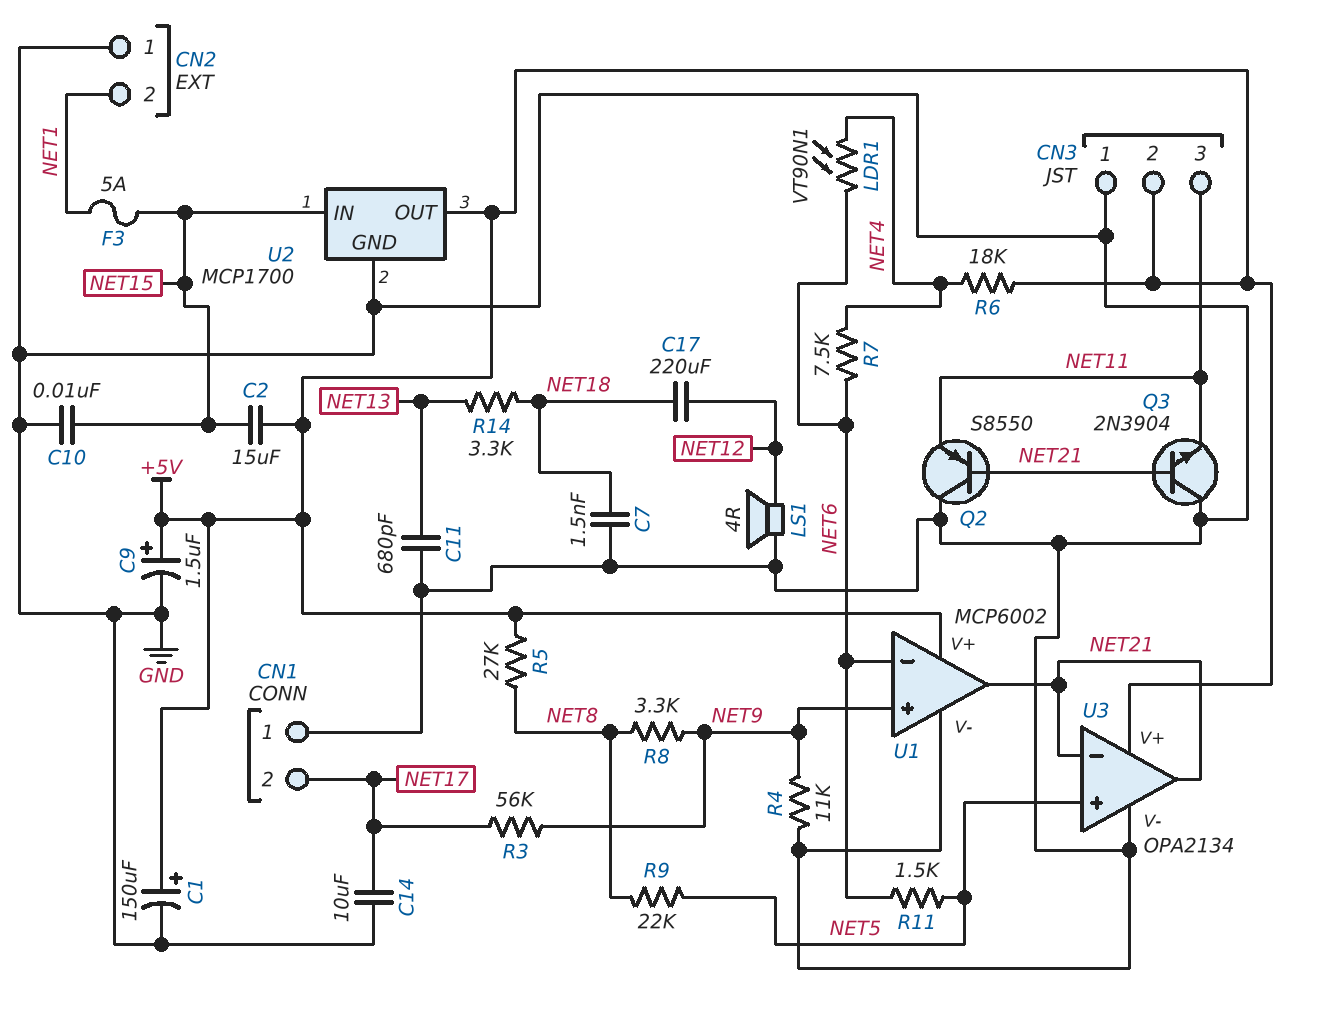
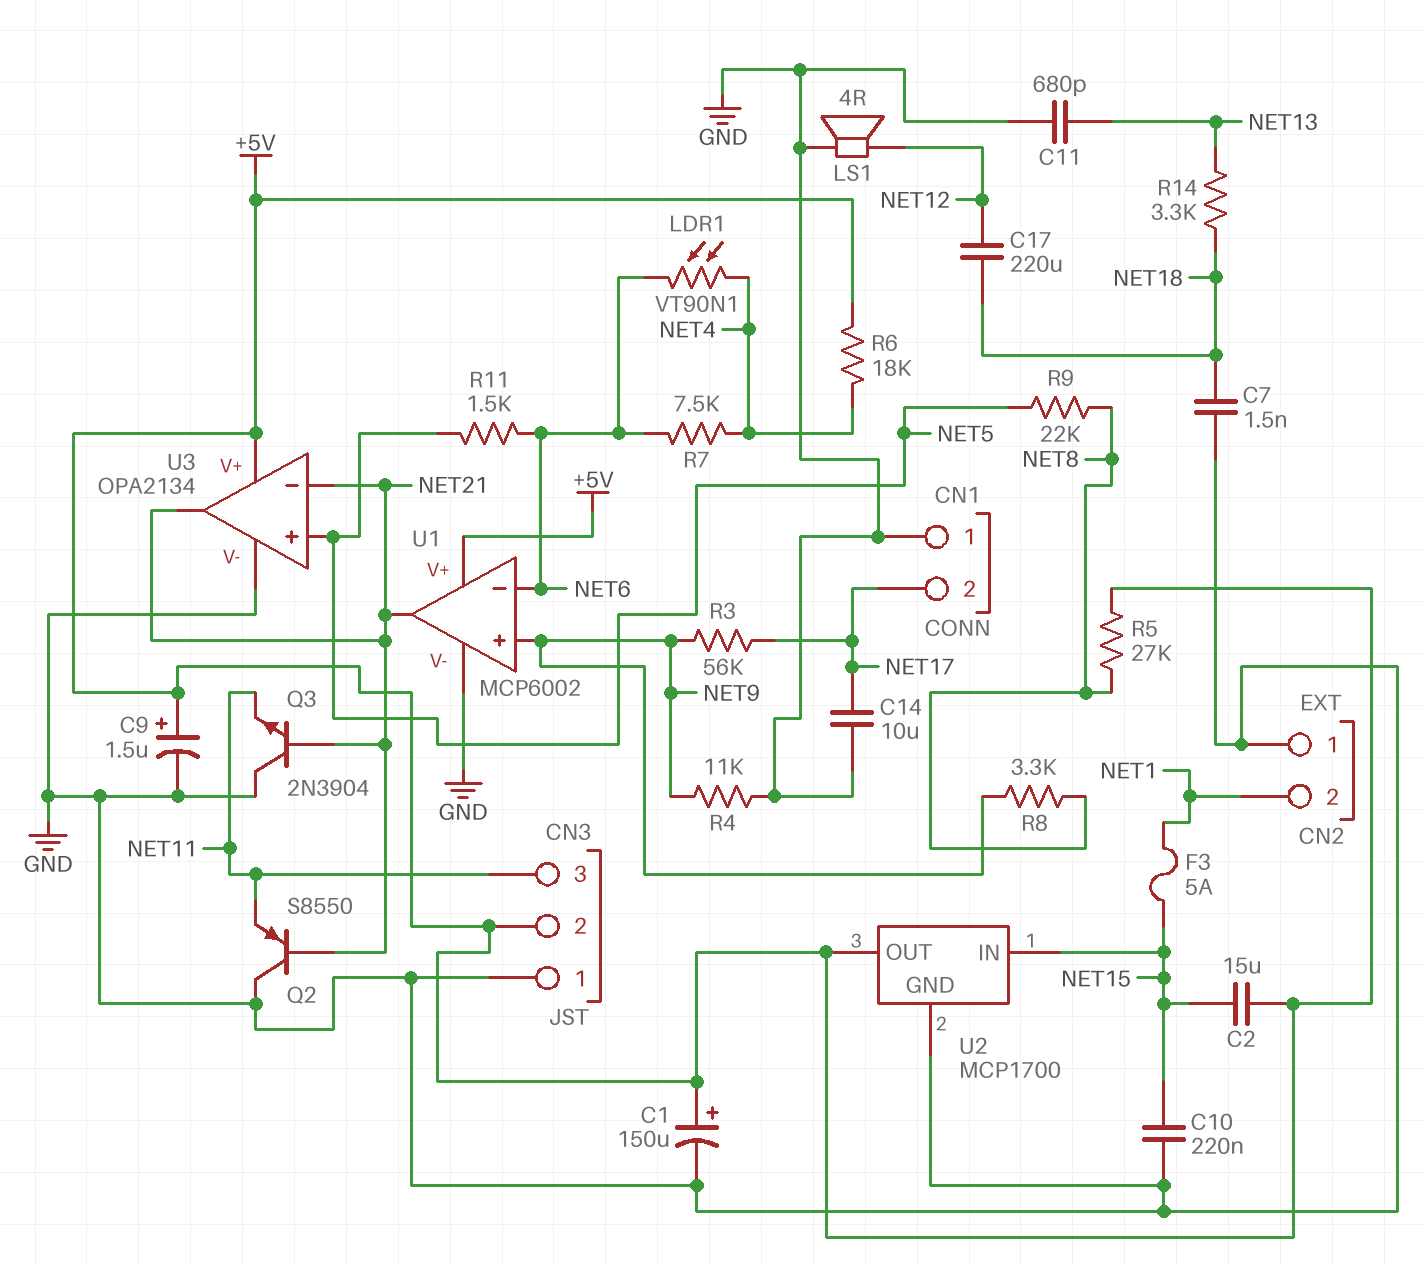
C10: 10nF (GND, NET15) -> 220nF (GND, NET15)

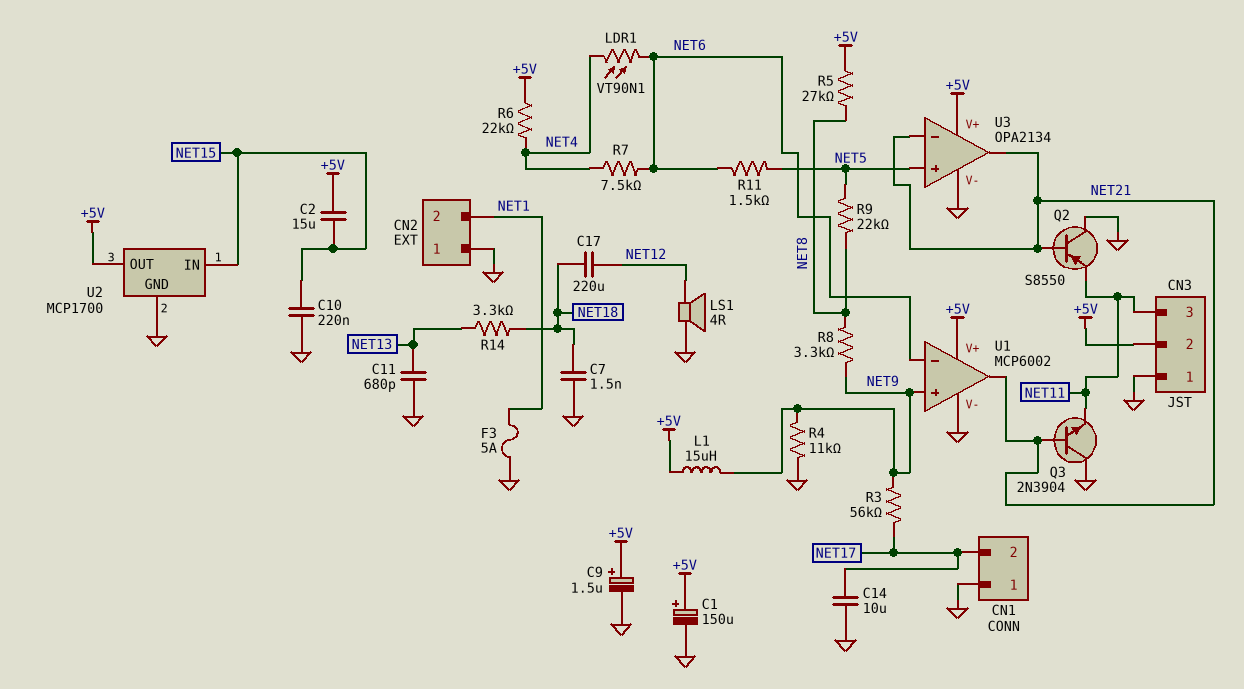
F3: 5A (NET1, NET15) -> 5A (GND, NET1)
L1: none -> 15uH (+5V, NET9)
R6: 18k (+5V, NET4) -> 22k (+5V, NET4)

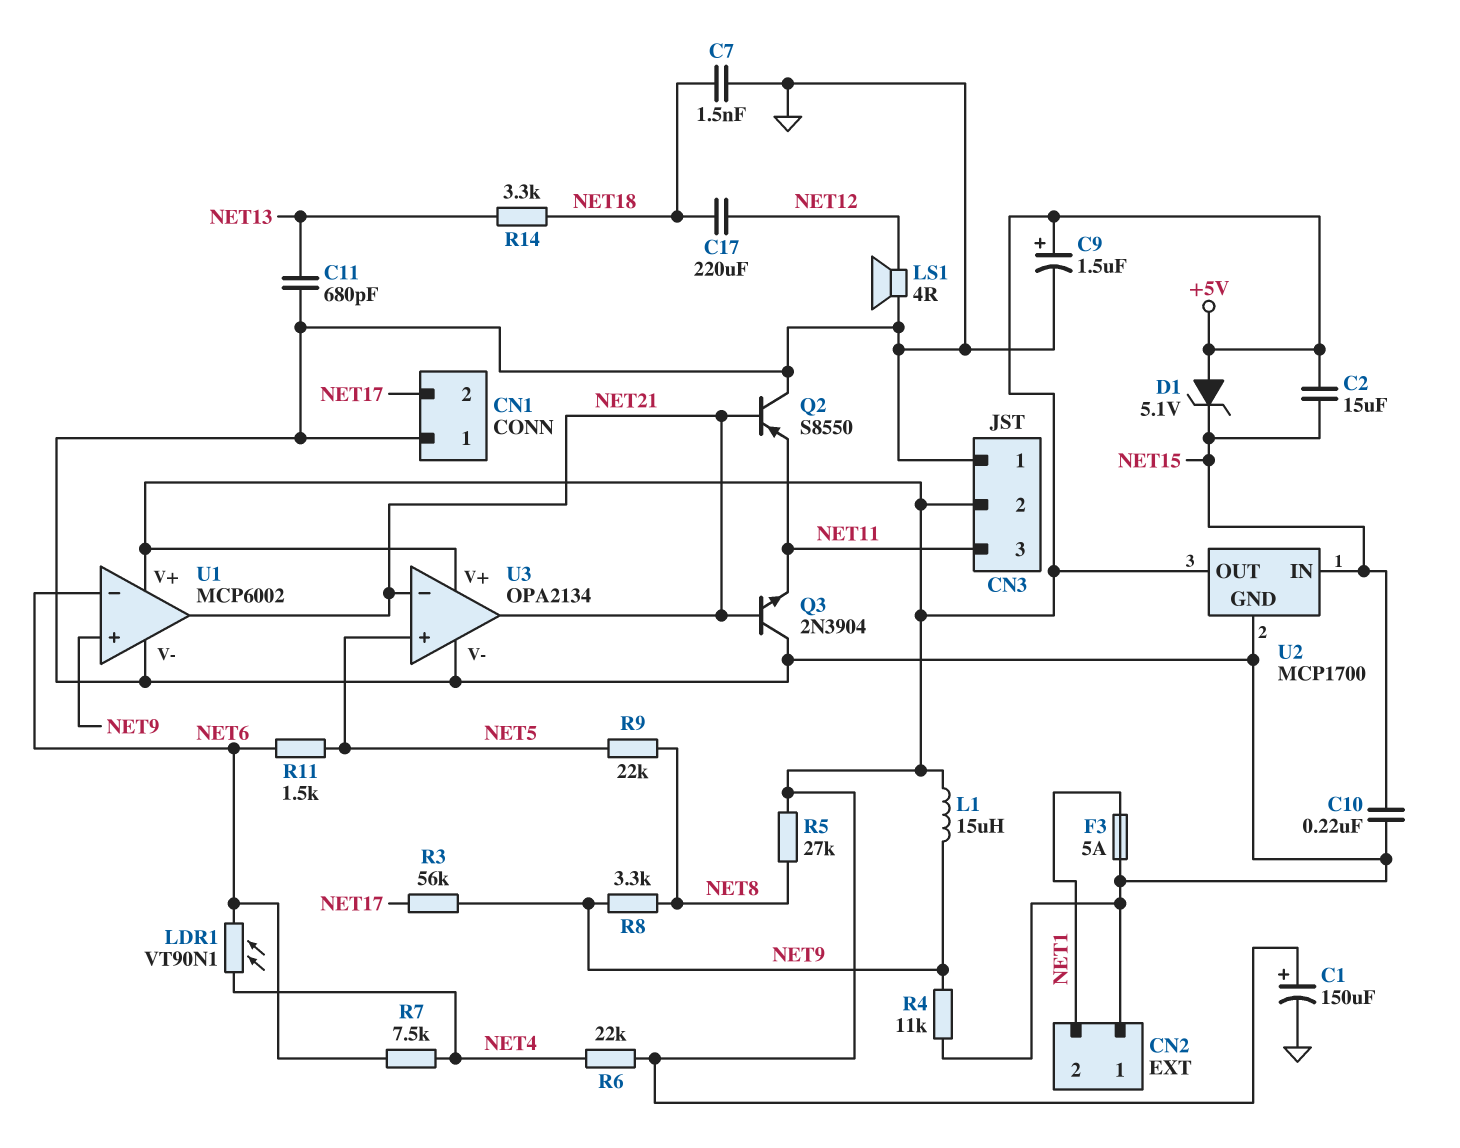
C14: 10uF (GND, NET17) -> none
D1: none -> zener 5.1V (A +5V, K NET15)

